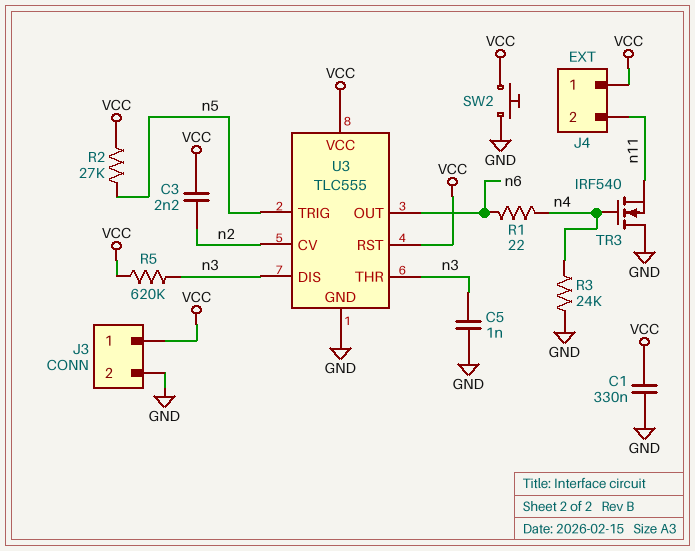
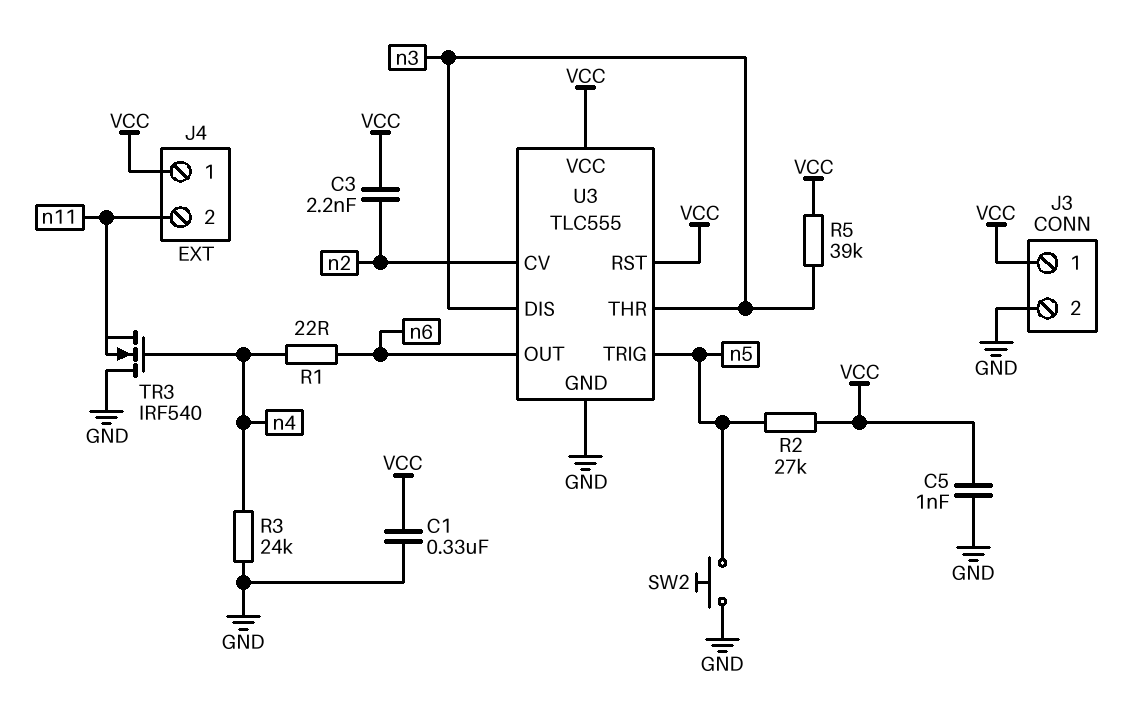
C5: 1nF (GND, n3) -> 1nF (GND, VCC)
R5: 620k (VCC, n3) -> 39k (VCC, n3)
SW2: button (GND, VCC) -> button (GND, n5)

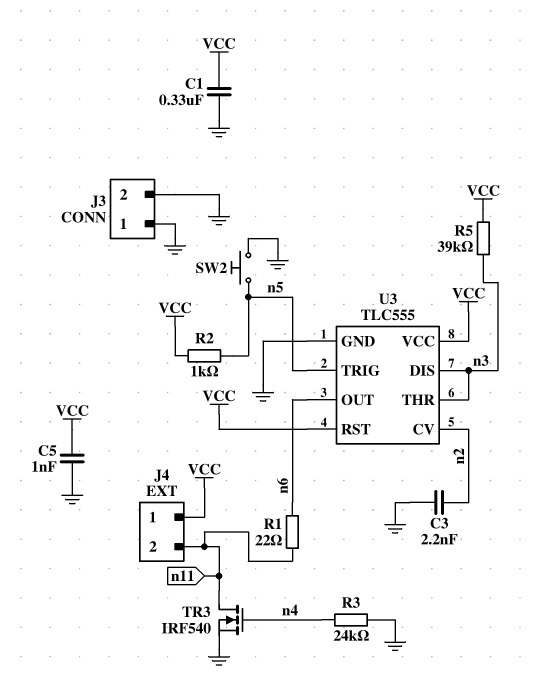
C3: 2.2nF (VCC, n2) -> 2.2nF (GND, n2)
J3 pin 1: VCC -> GND
R1: 22 (n4, n6) -> 22 (n6, n11)
R2: 27k (VCC, n5) -> 1k (VCC, n5)
TR3: NMOS IRF540 (G n4, D GND, S n11) -> NMOS IRF540 (G n4, D n11, S GND)

